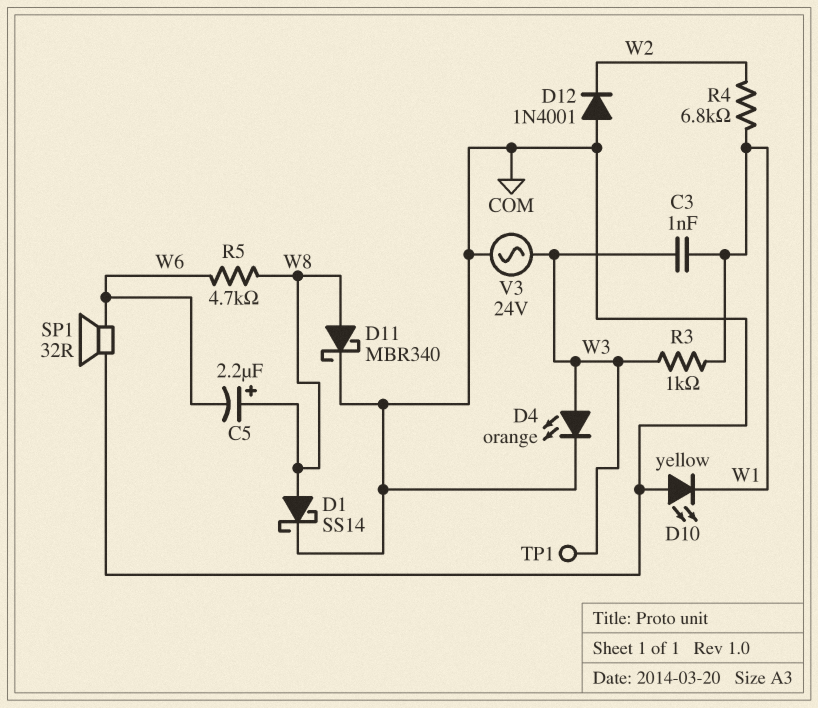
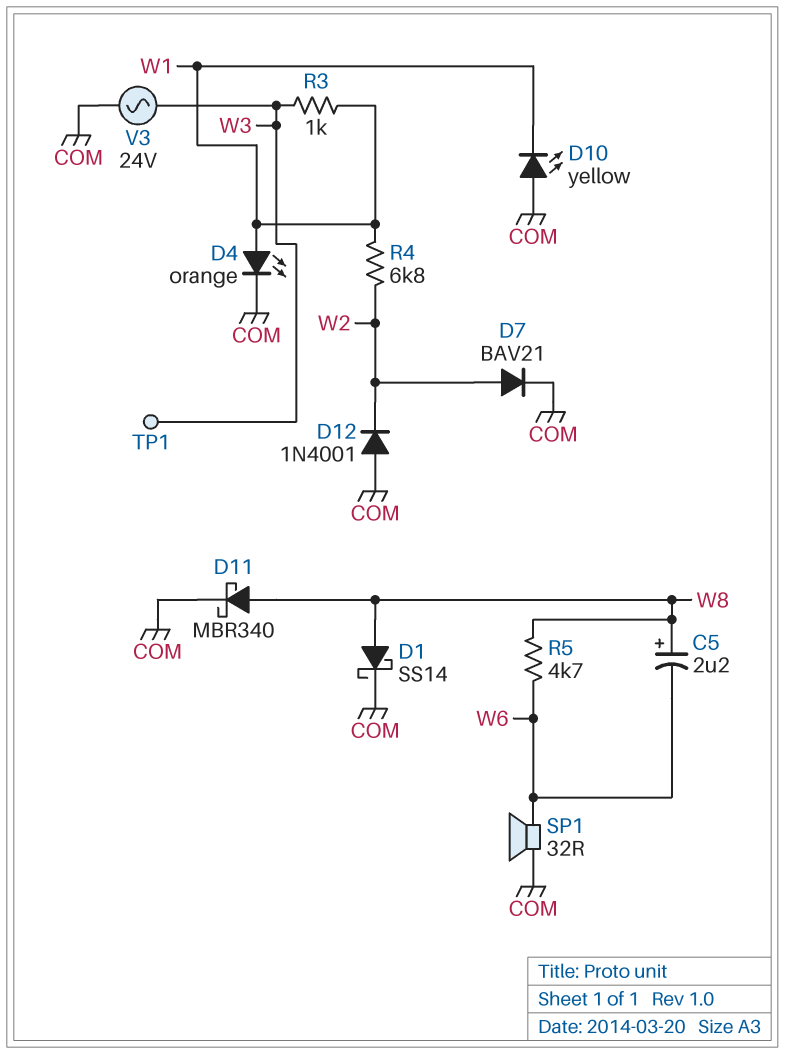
C3: 1nF (W1, W3) -> none
D4: LED orange (A W3, K COM) -> LED orange (A W1, K COM)
D7: none -> diode BAV21 (A W2, K COM)

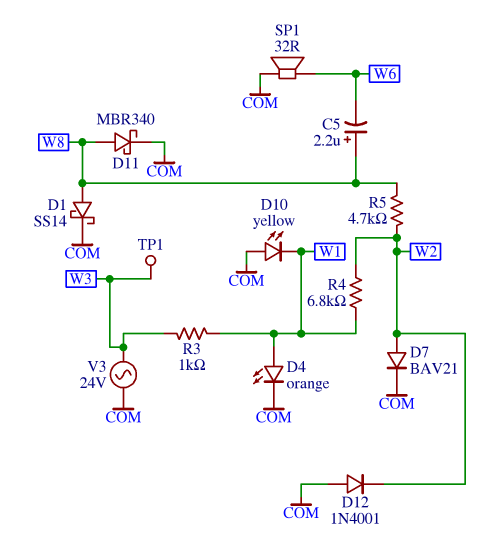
R5: 4.7k (W6, W8) -> 4.7k (W2, W8)

